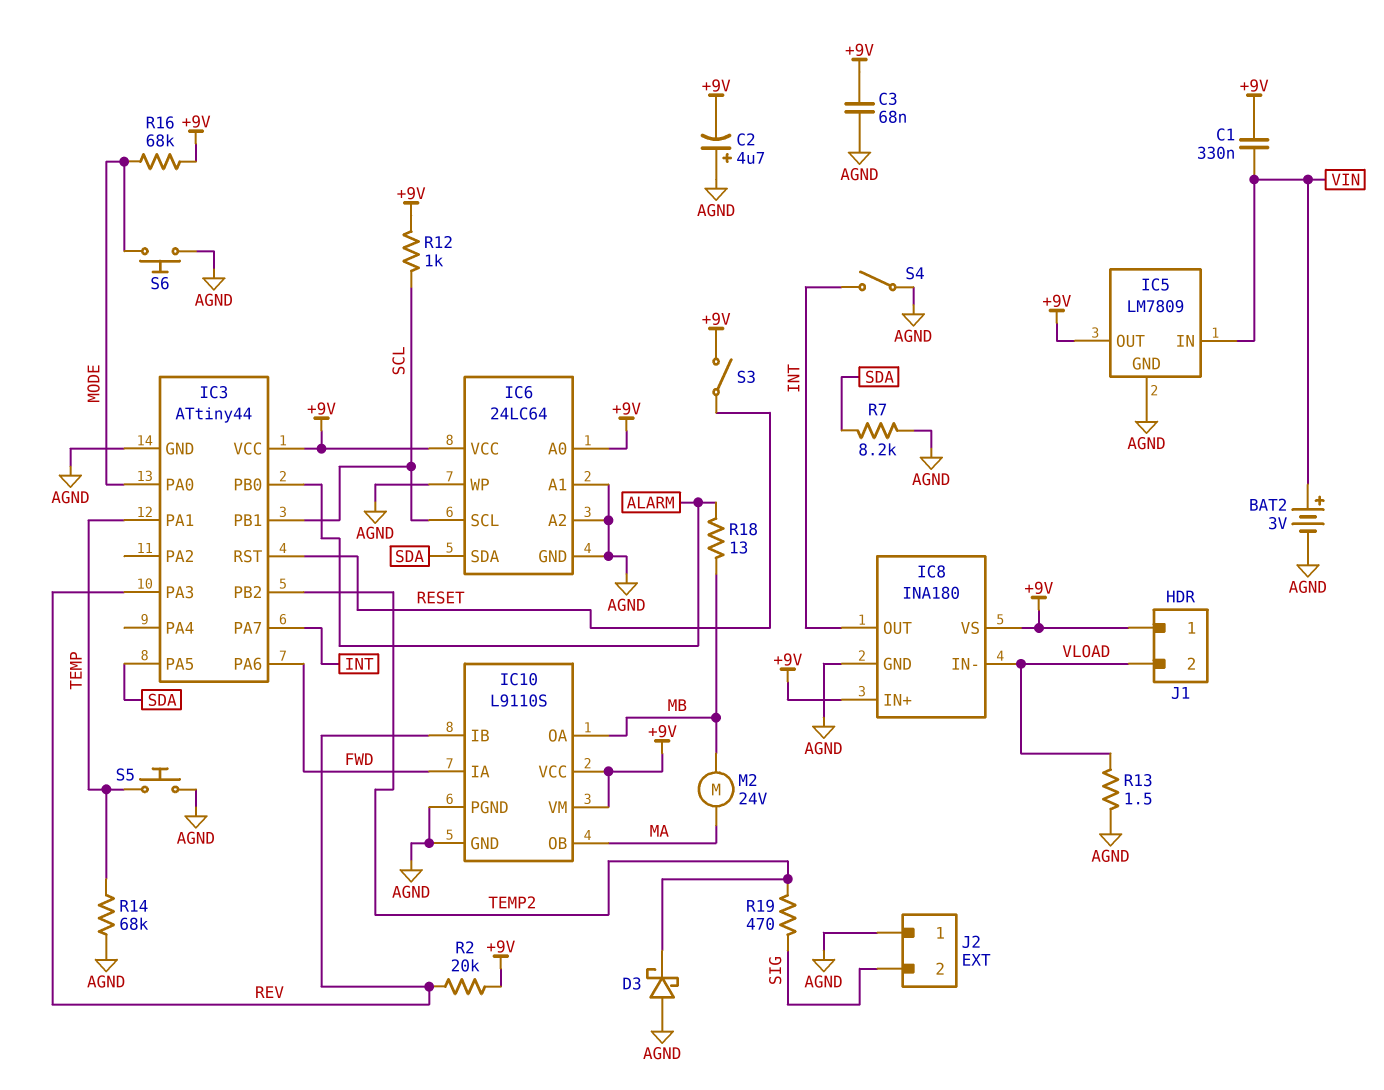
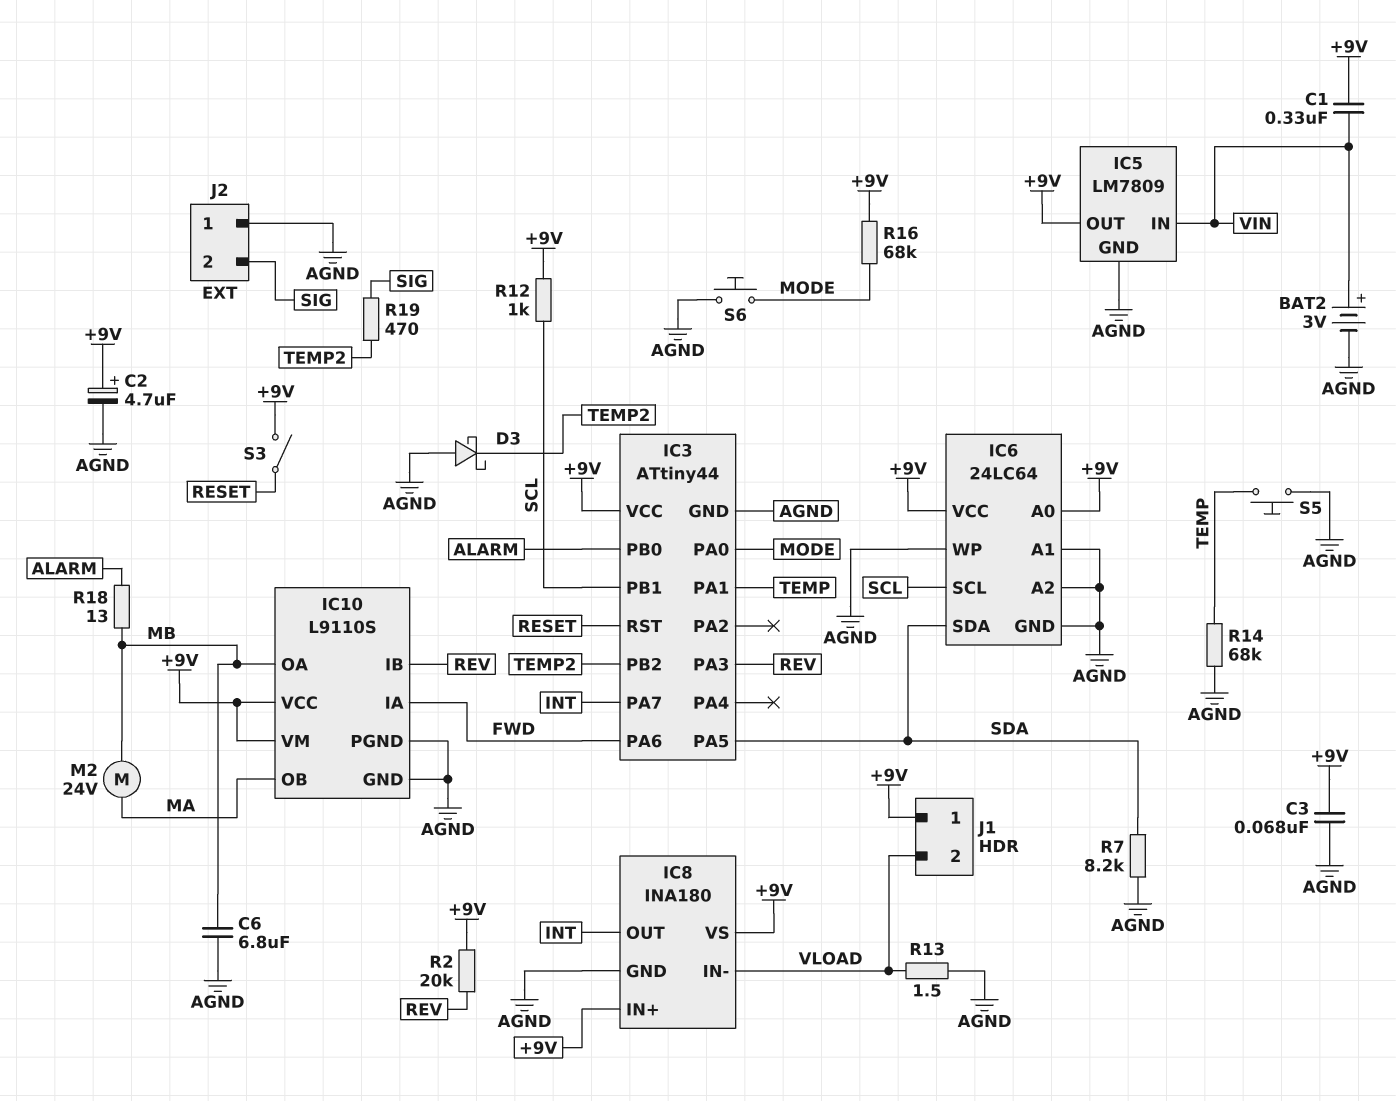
C2: 4.7uF (plus AGND, minus +9V) -> 4.7uF (plus +9V, minus AGND)
C6: none -> 6.8uF (AGND, MB)
S4: switch (AGND, INT) -> none

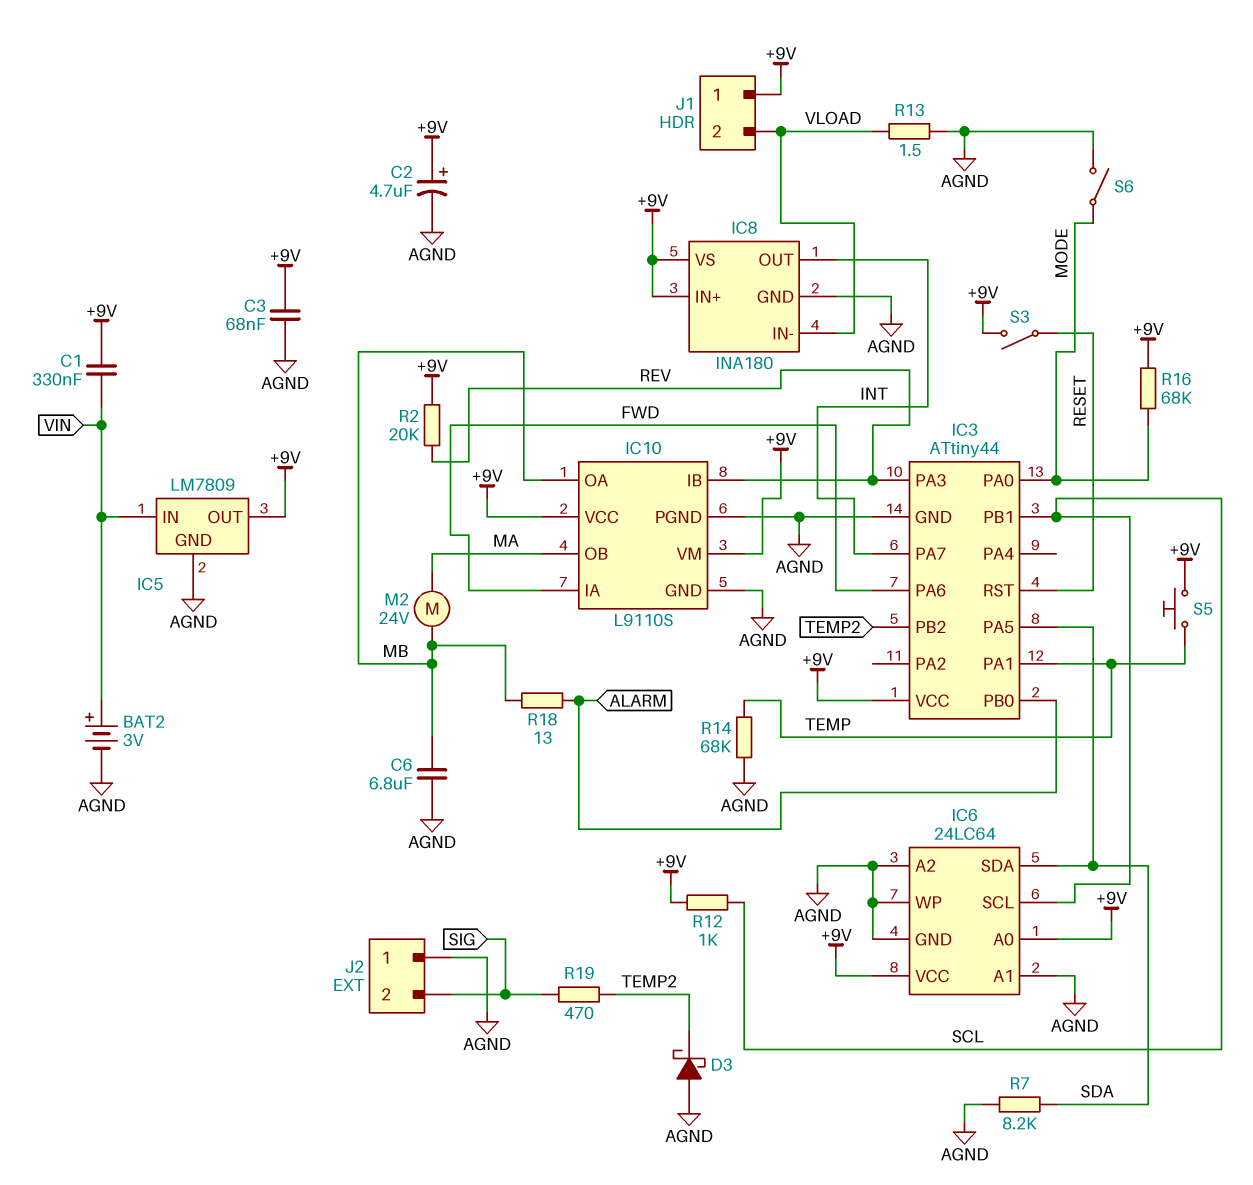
S5: button (AGND, TEMP) -> button (+9V, TEMP)
S6: button (AGND, MODE) -> switch (AGND, MODE)

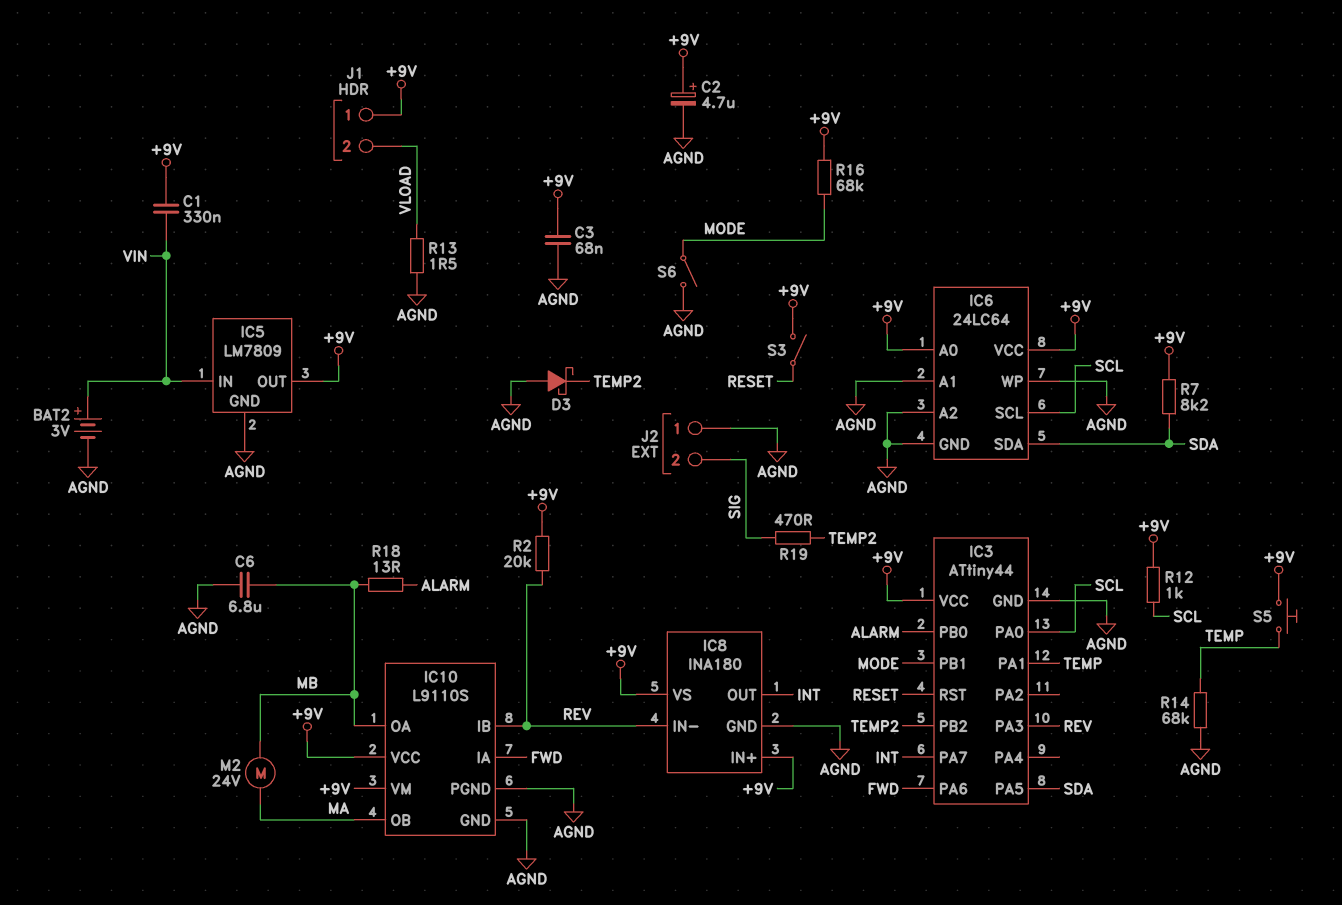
IC3 pin PA0: MODE -> SCL
IC3 pin PB1: SCL -> MODE
IC8 pin IN-: VLOAD -> REV
R7: 8.2k (AGND, SDA) -> 8.2k (+9V, SDA)

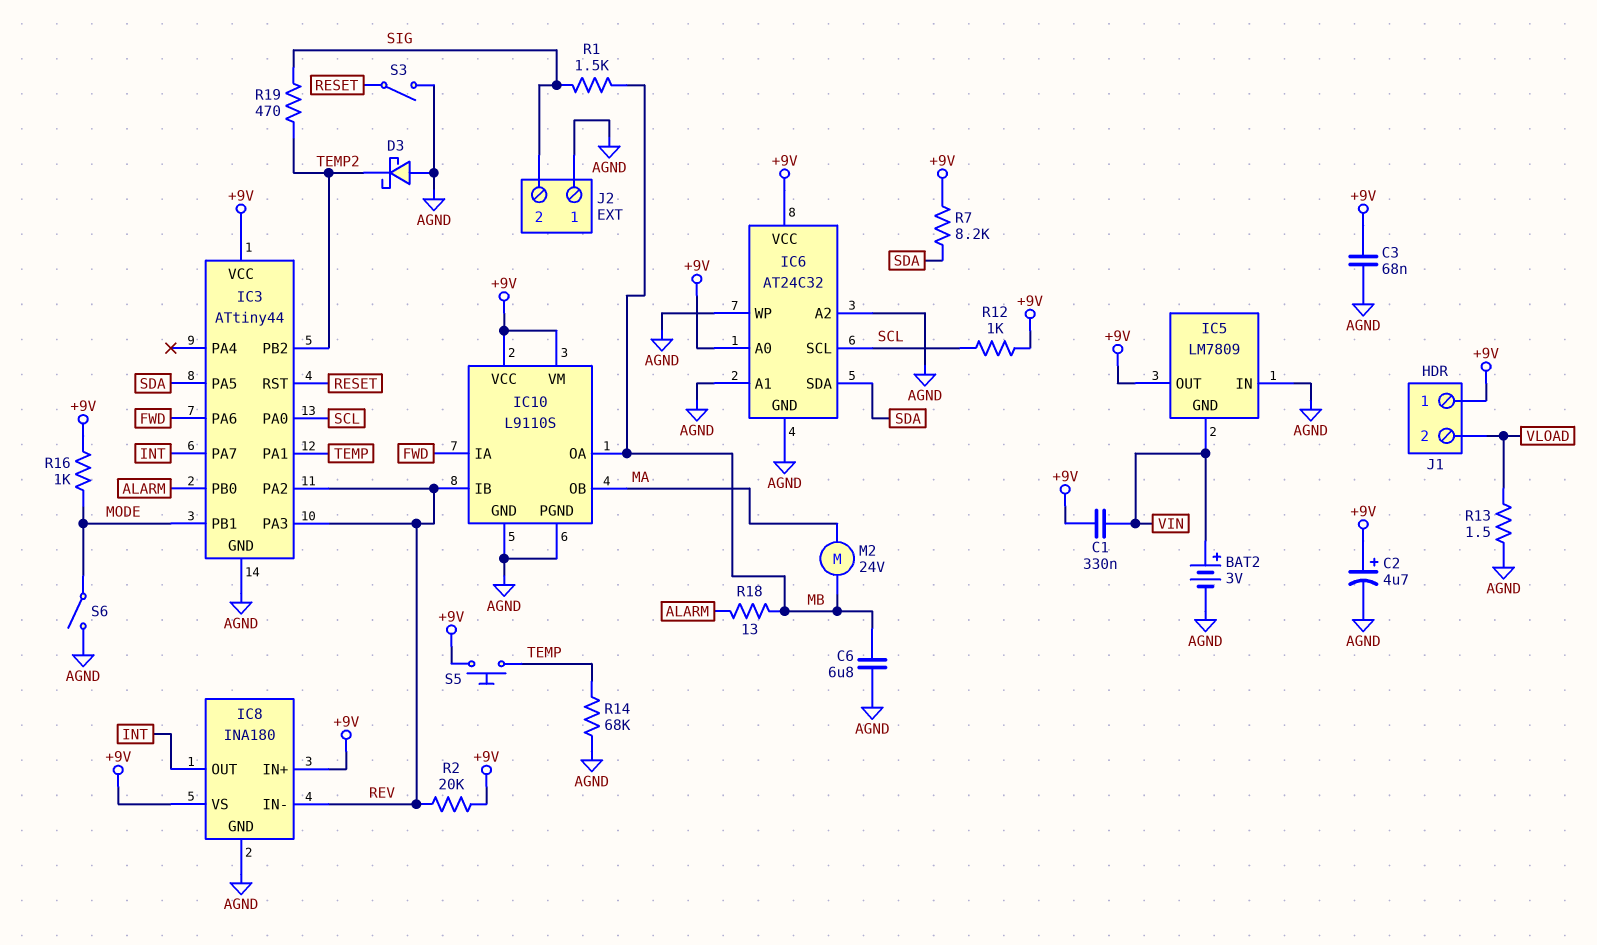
IC3 pin PA2: none -> REV
IC5 pin GND: AGND -> VIN
IC5 pin IN: VIN -> AGND
IC6: 24LC64 -> AT24C32
R1: none -> 1.5k (MB, SIG)
R16: 68k (+9V, MODE) -> 1k (+9V, MODE)
S3: switch (+9V, RESET) -> switch (AGND, RESET)

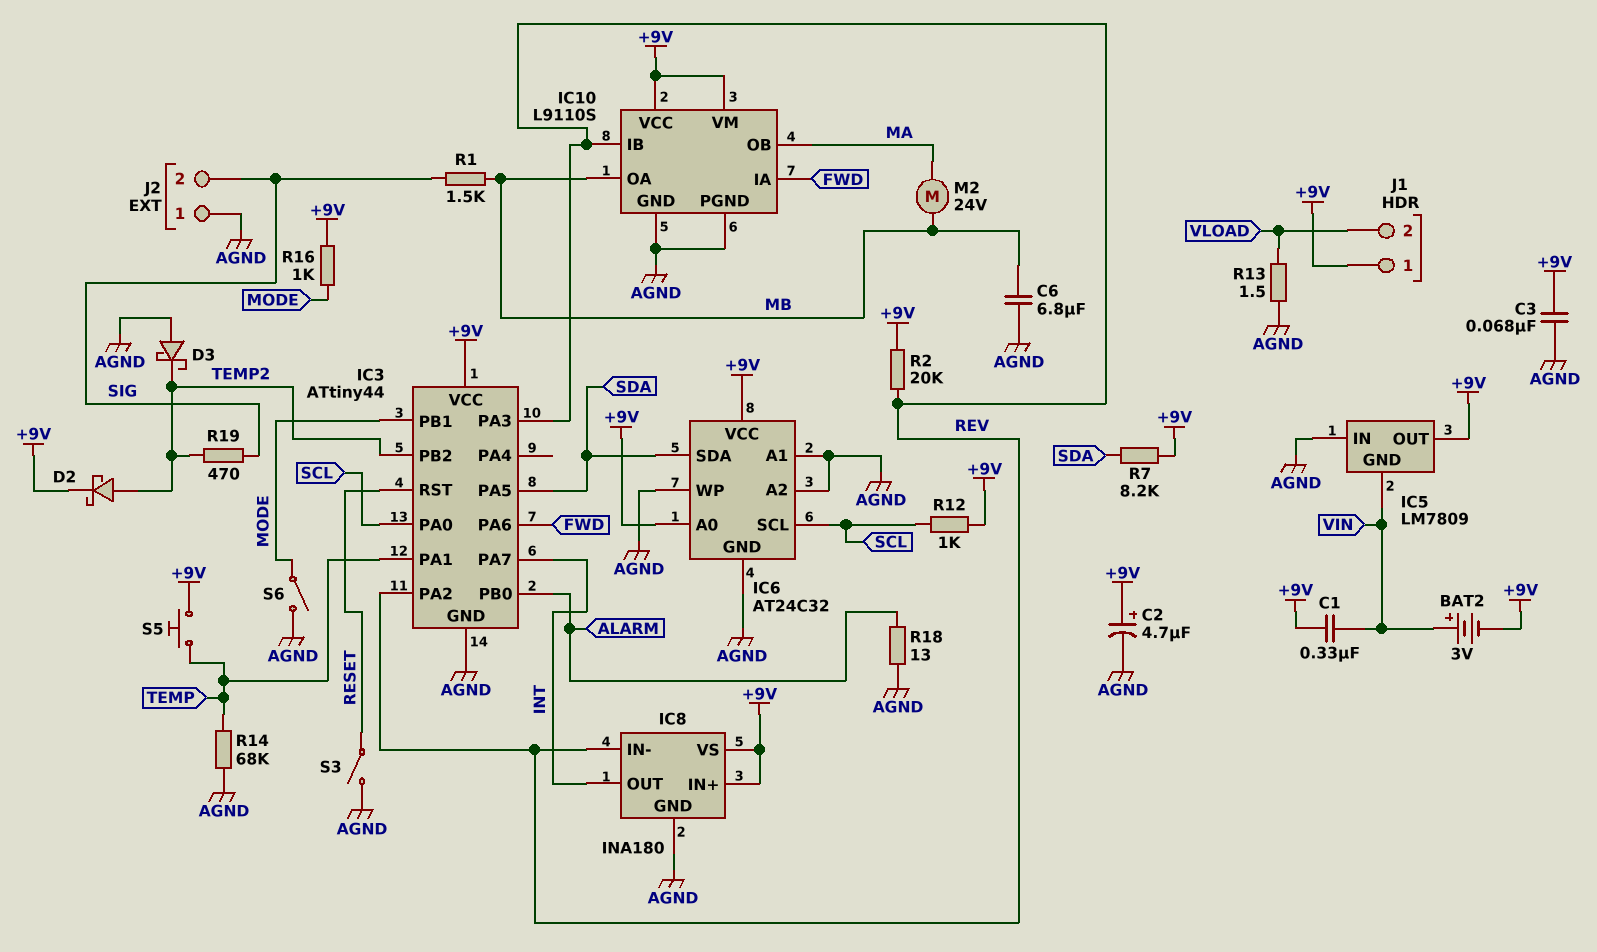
BAT2: 3V (plus VIN, minus AGND) -> 3V (plus VIN, minus +9V)
D2: none -> schottky (A TEMP2, K +9V)
R18: 13 (ALARM, MB) -> 13 (AGND, ALARM)

